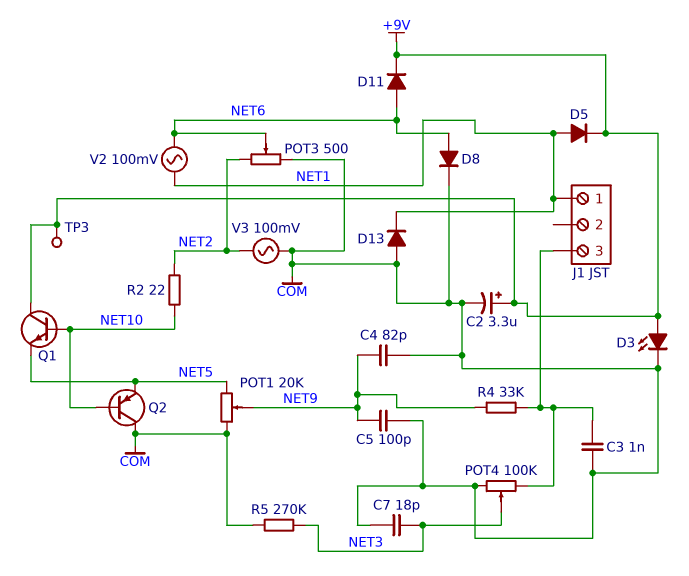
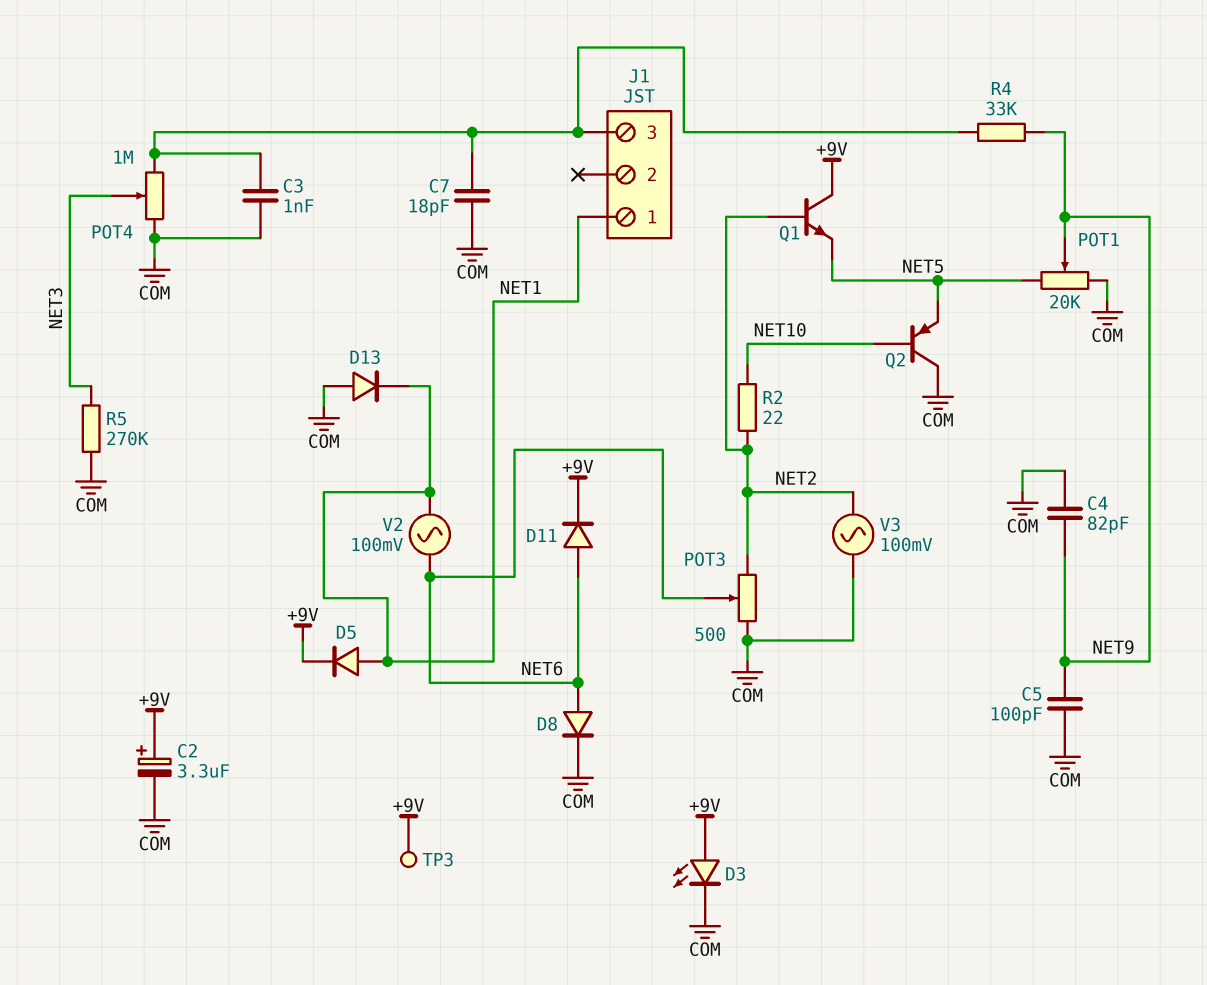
C7: 18pF (COM, NET3) -> 18pF (COM, J1/3)
POT4: 100k (COM, J1/3, wiper NET3) -> 1M (COM, J1/3, wiper NET3)
Q1: NPN (B NET10, C +9V, E NET5) -> NPN (B NET2, C +9V, E NET5)

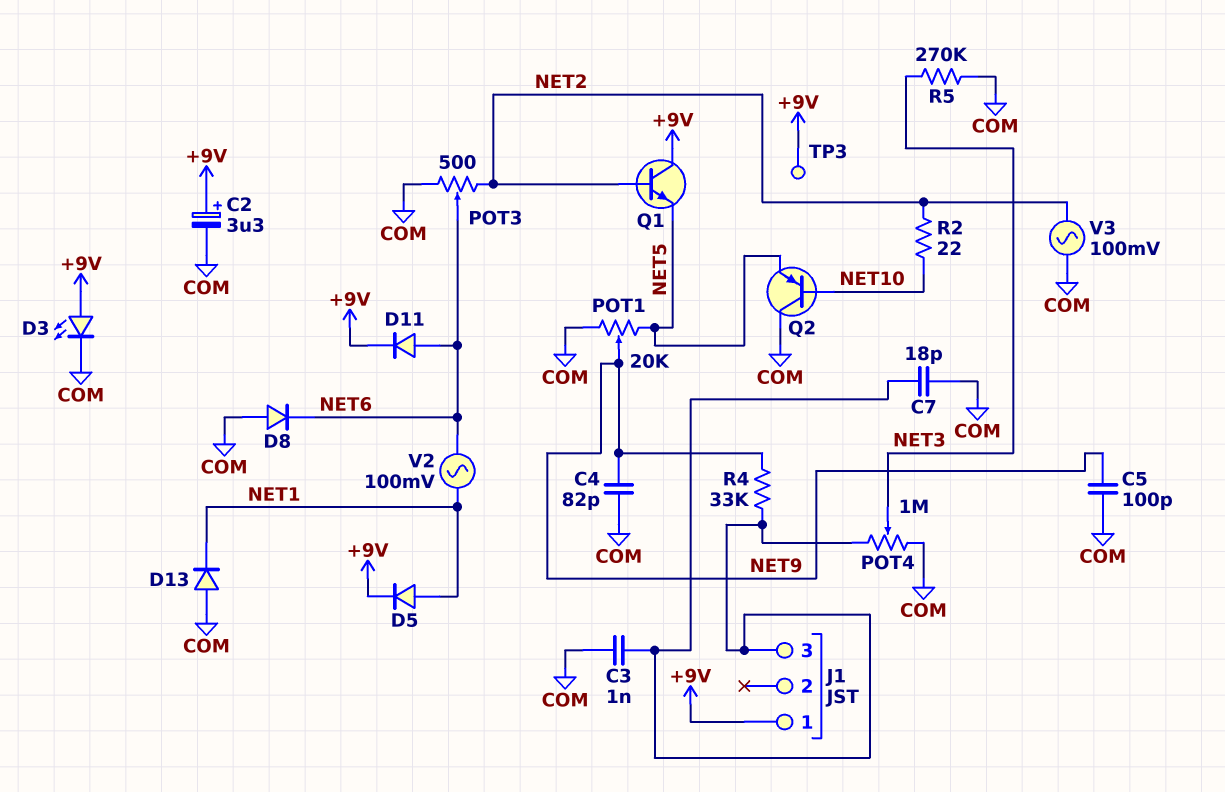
D8: diode (A NET6, K COM) -> diode (A COM, K NET6)
J1 pin 1: NET1 -> +9V

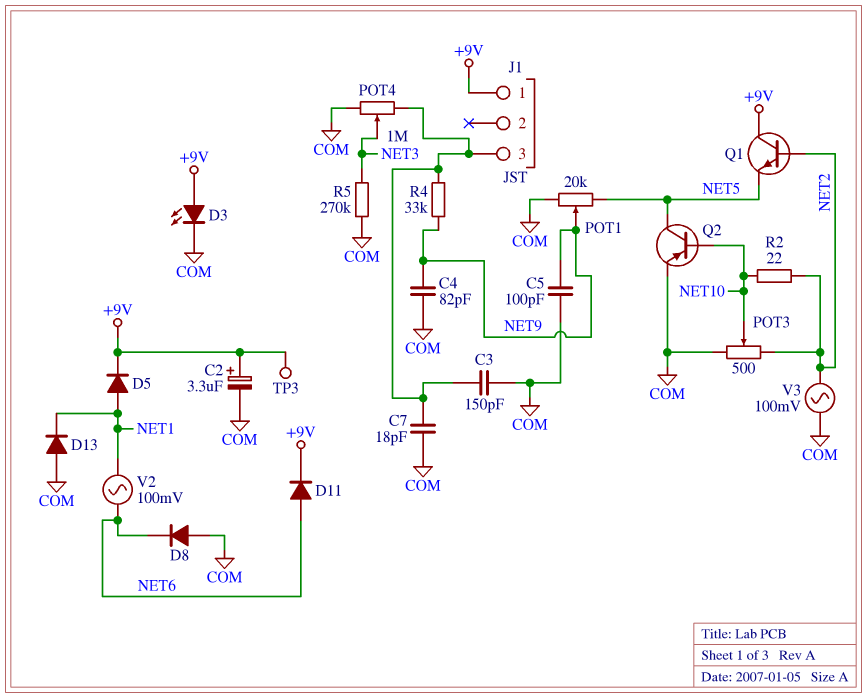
C3: 1nF (COM, J1/3) -> 150pF (COM, J1/3)
POT3: 500 (COM, NET2, wiper NET6) -> 500 (COM, NET2, wiper NET10)
Q2: PNP (B NET10, C COM, E NET5) -> PNP (B NET10, C NET5, E COM)

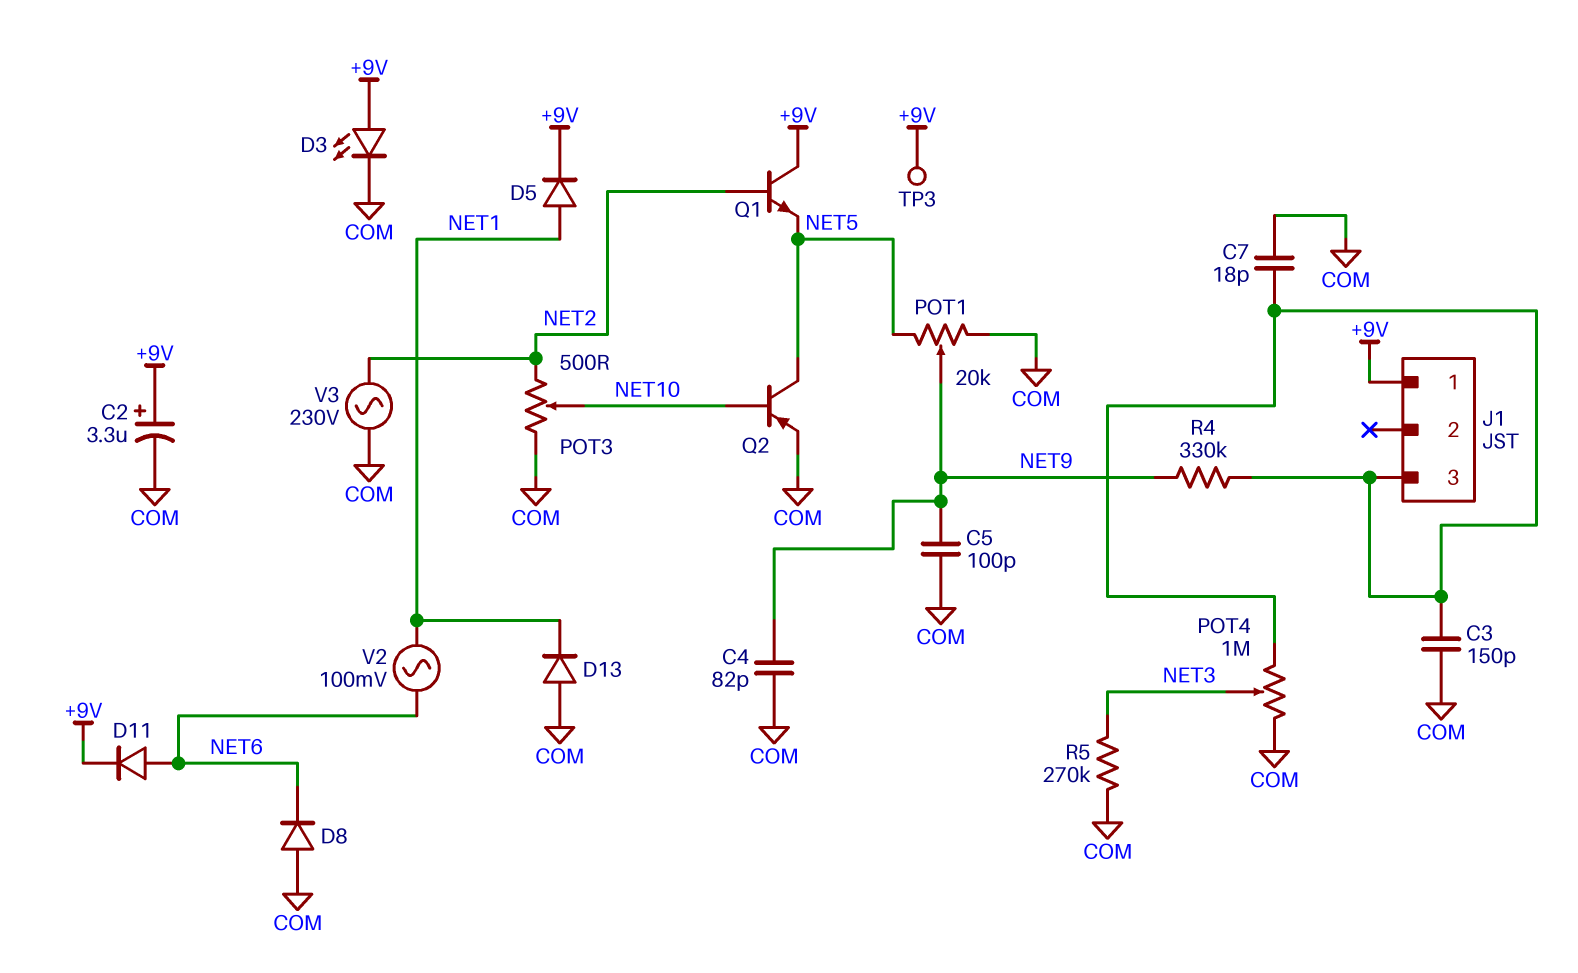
R2: 22 (NET2, NET10) -> none
R4: 33k (J1/3, NET9) -> 330k (J1/3, NET9)
V3: AC 100mV (COM, NET2) -> AC 230V (COM, NET2)

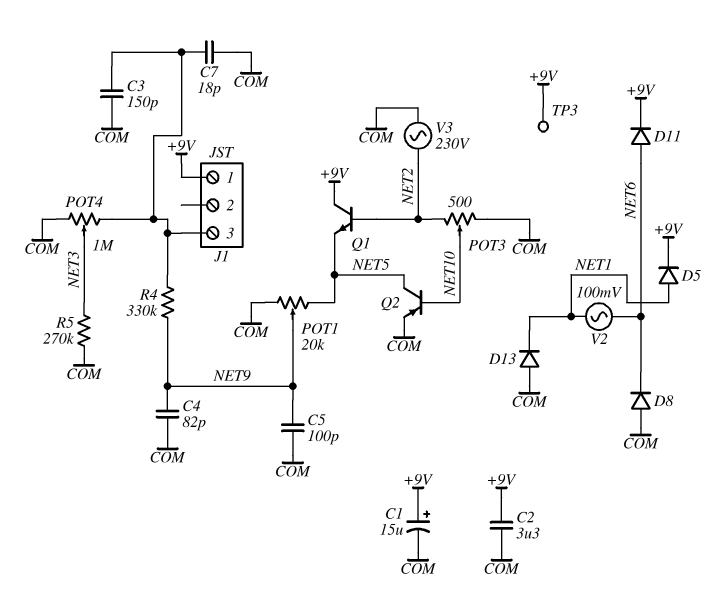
C1: none -> 15uF (plus +9V, minus COM)
C2: 3.3uF (plus +9V, minus COM) -> 3.3uF (+9V, COM)
D3: LED (A +9V, K COM) -> none

